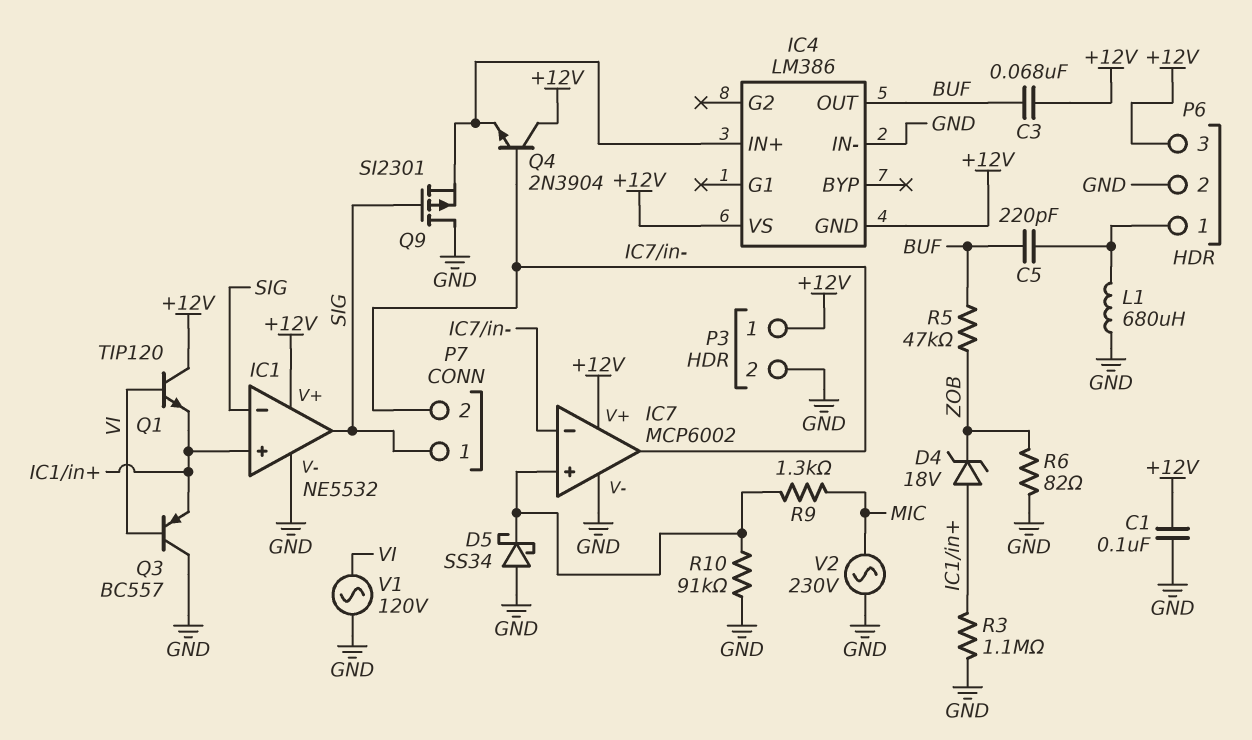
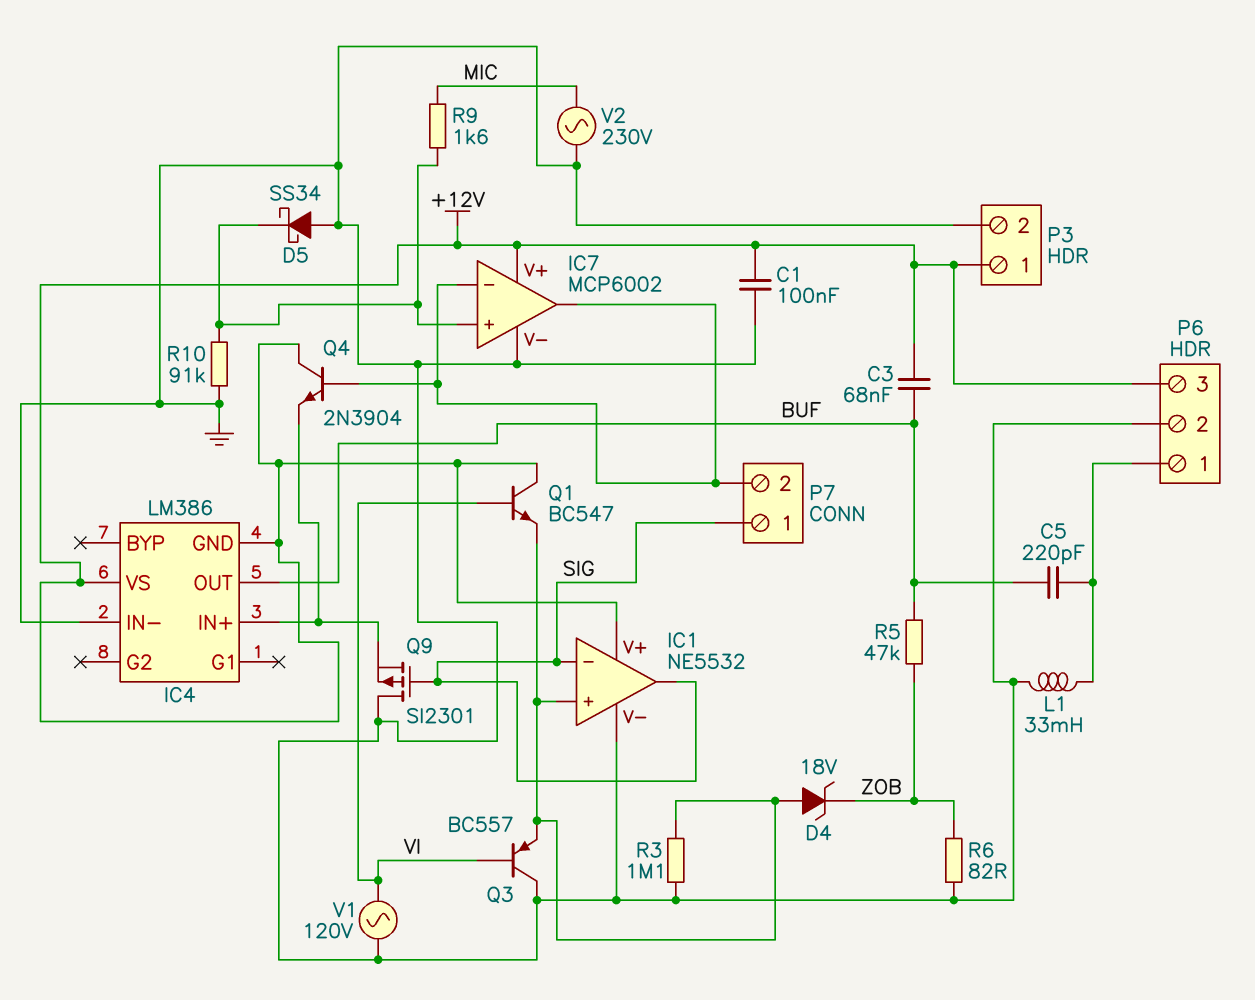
L1: 680uH (GND, P6/1) -> 33mH (GND, P6/1)
Q1: NPN TIP120 (B VI, C +12V, E IC1/in+) -> NPN BC547 (B VI, C +12V, E IC1/in+)
R9: 1.3k (IC7/in+, MIC) -> 1.6k (IC7/in+, MIC)

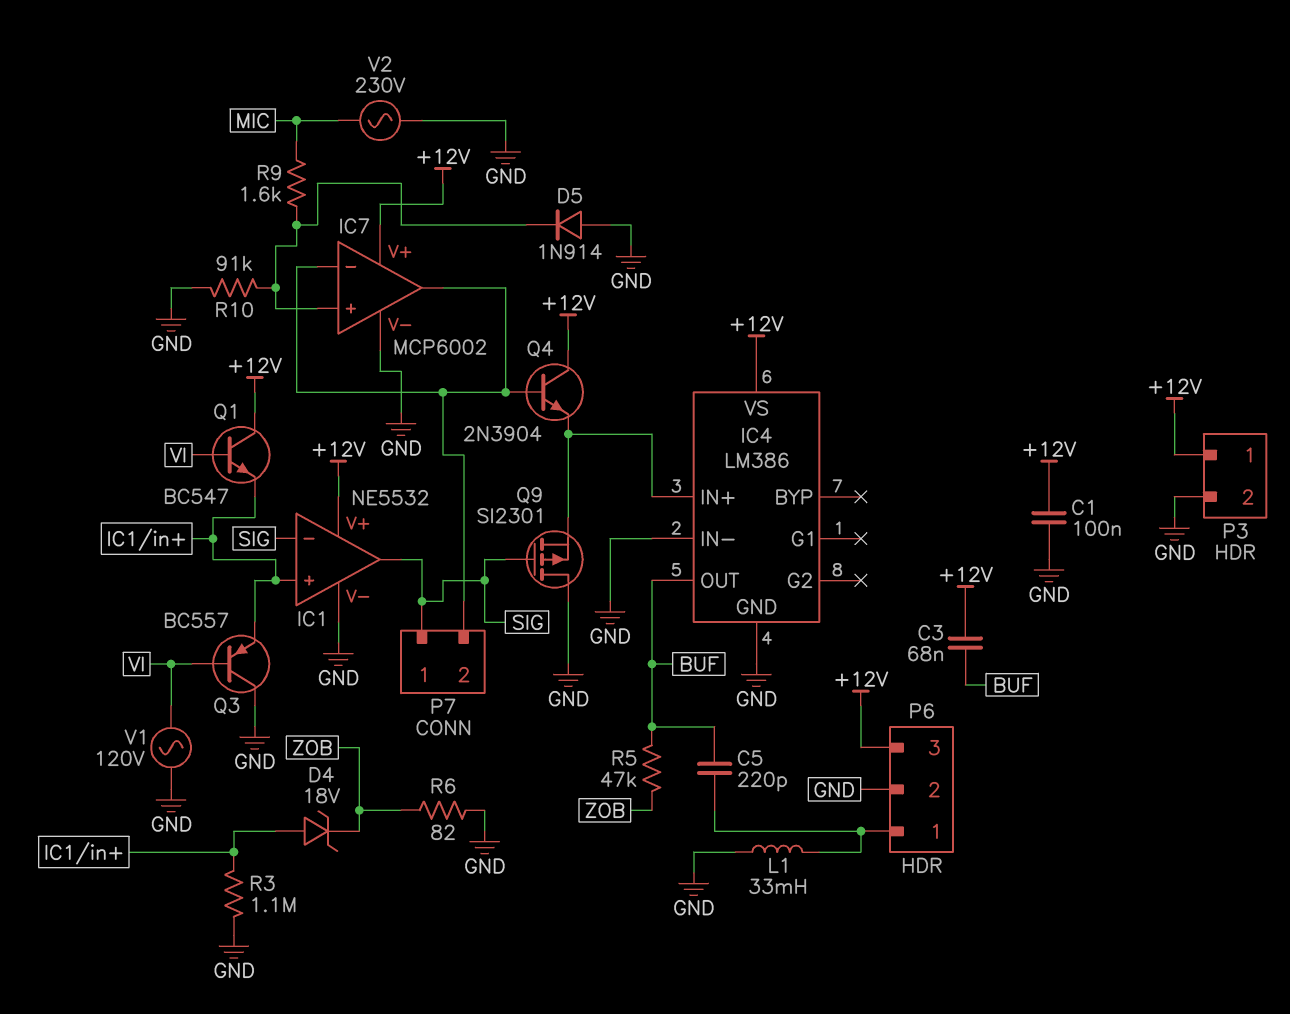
D5: schottky SS34 (A GND, K IC7/in+) -> diode 1N914 (A GND, K IC7/in+)
IC4 pin GND: +12V -> GND

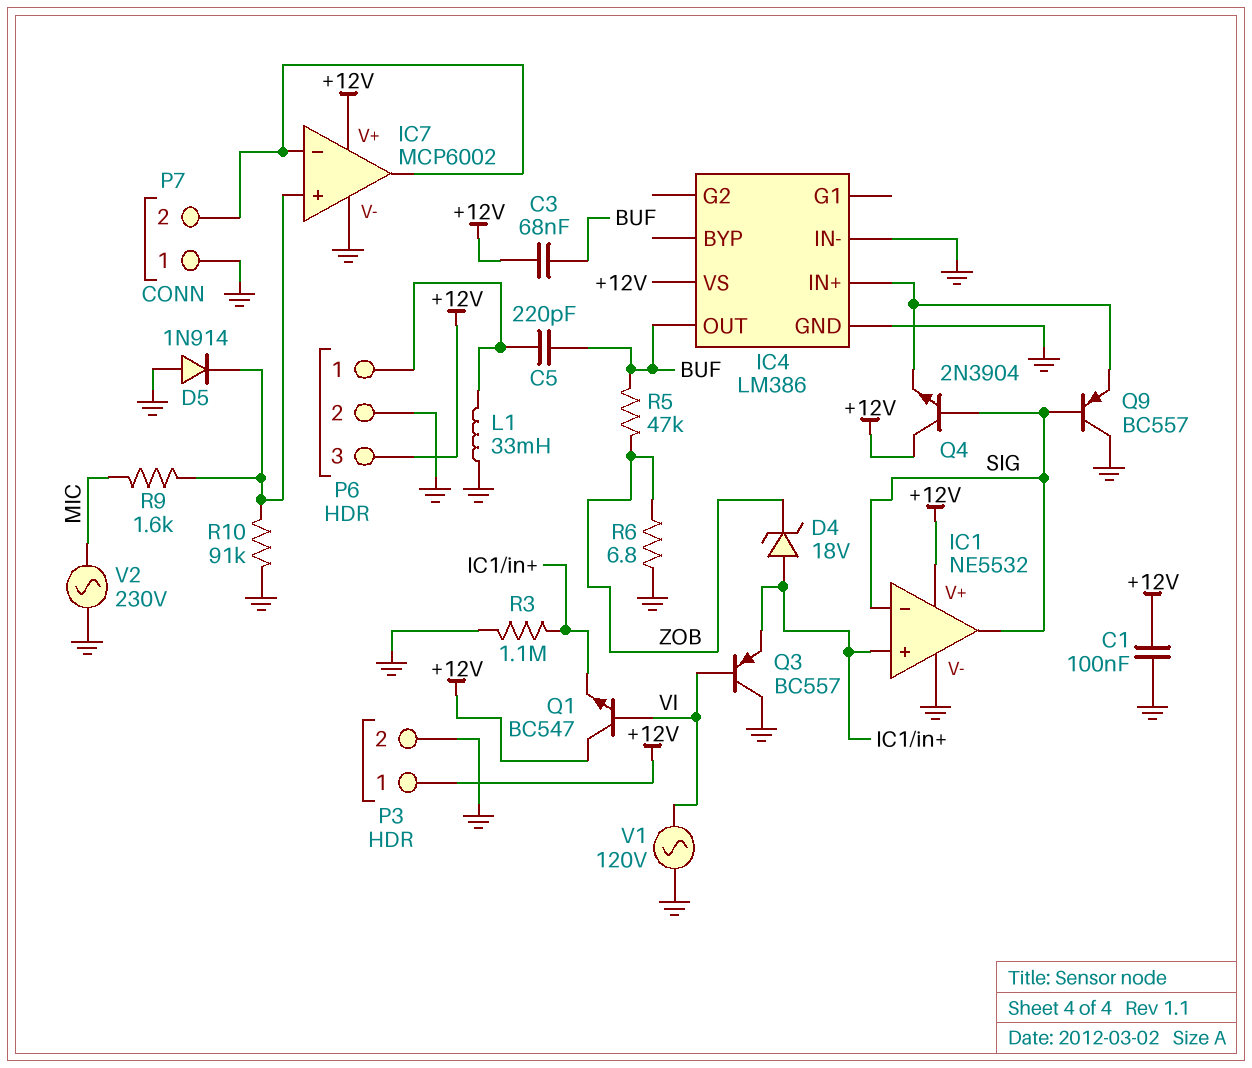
P7 pin 1: SIG -> GND
Q4: NPN 2N3904 (B IC7/in-, C +12V, E IC4/IN+) -> NPN 2N3904 (B SIG, C +12V, E IC4/IN+)
Q9: PMOS SI2301 (G SIG, D GND, S IC4/IN+) -> PNP BC557 (B SIG, C GND, E IC4/IN+)
R6: 82 (GND, ZOB) -> 6.8 (GND, ZOB)

